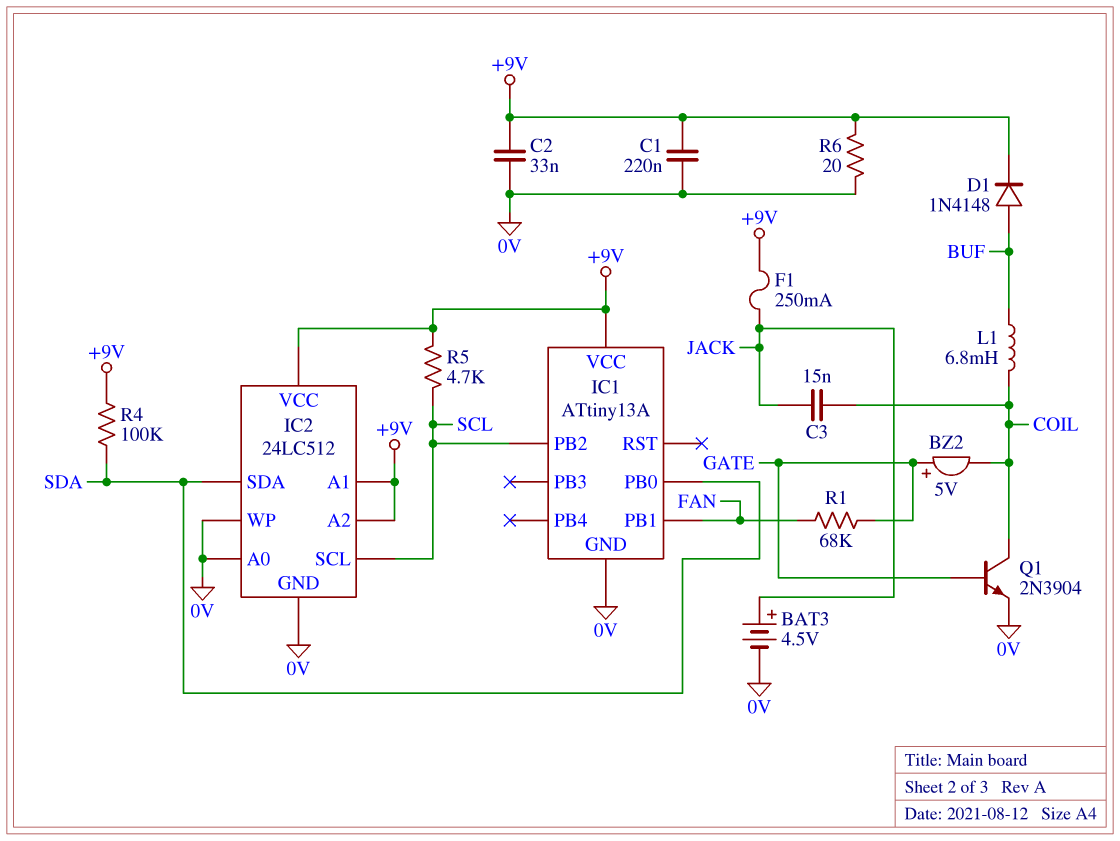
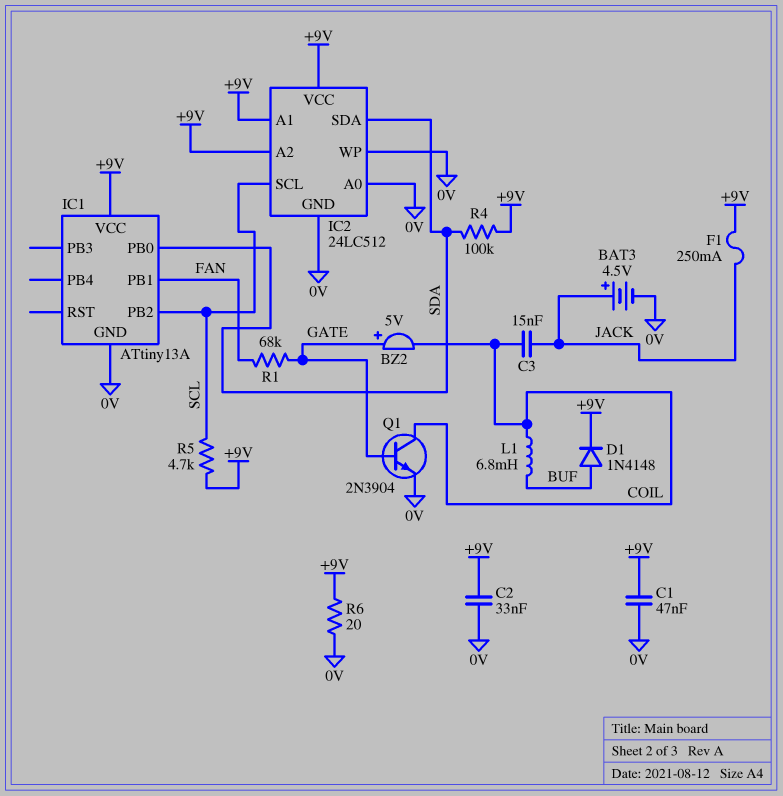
C1: 220nF (+9V, 0V) -> 47nF (+9V, 0V)

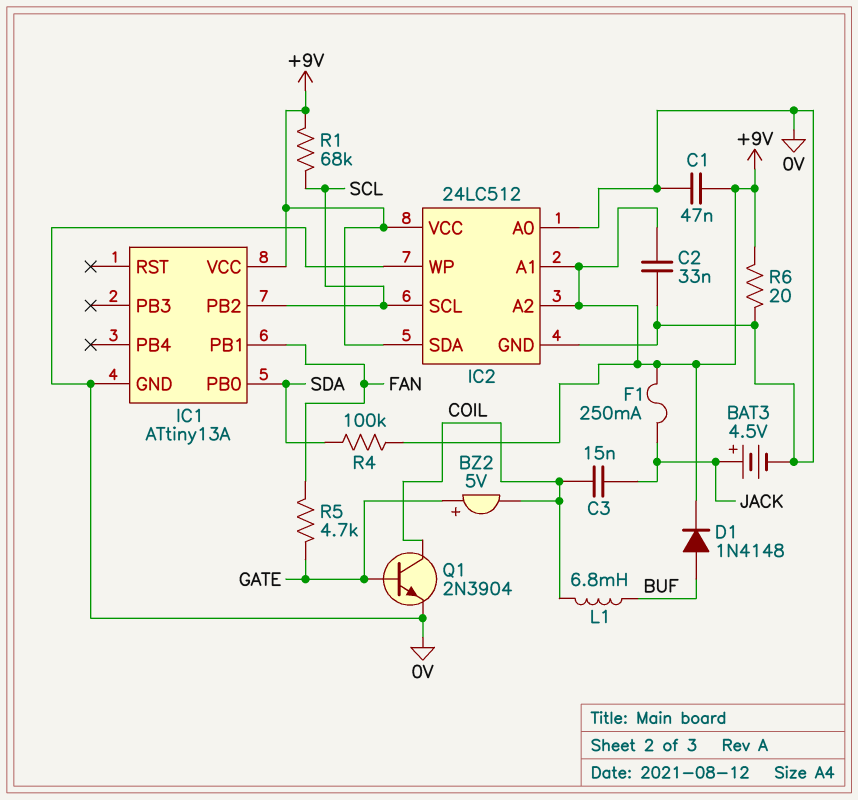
IC2 pin SDA: SDA -> +9V
R1: 68k (FAN, GATE) -> 68k (+9V, SCL)
R5: 4.7k (+9V, SCL) -> 4.7k (FAN, GATE)

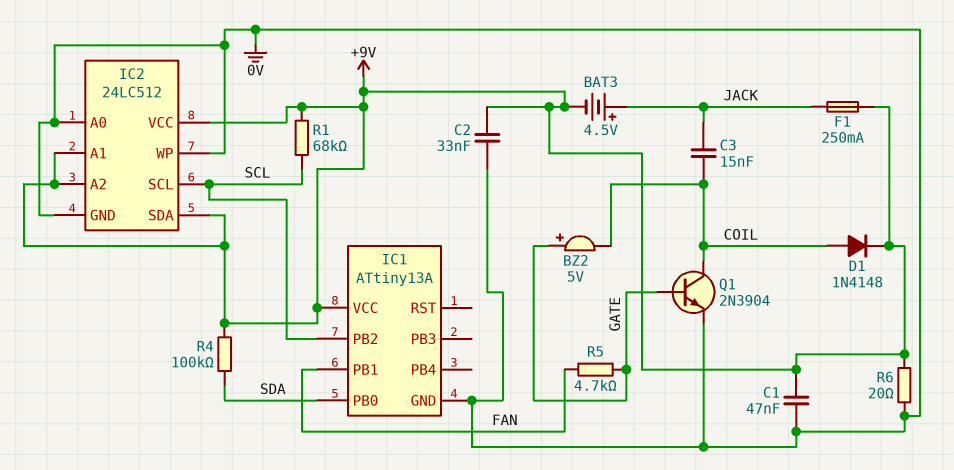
BAT3: 4.5V (plus JACK, minus 0V) -> 4.5V (plus JACK, minus +9V)
D1: diode 1N4148 (A BUF, K +9V) -> diode 1N4148 (A COIL, K +9V)
L1: 6.8mH (BUF, COIL) -> none

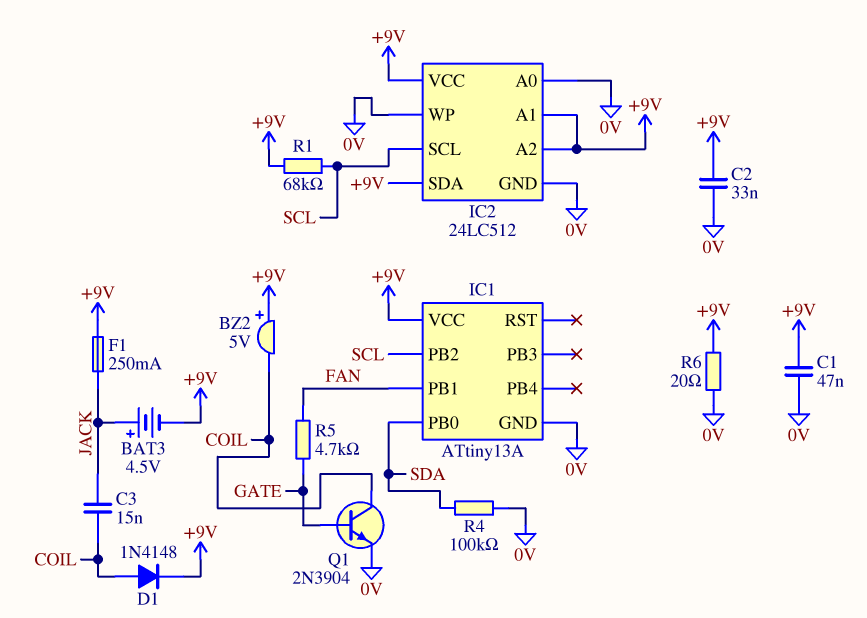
BZ2: buzzer 5V (plus GATE, minus COIL) -> buzzer 5V (plus +9V, minus COIL)
R4: 100k (+9V, SDA) -> 100k (0V, SDA)

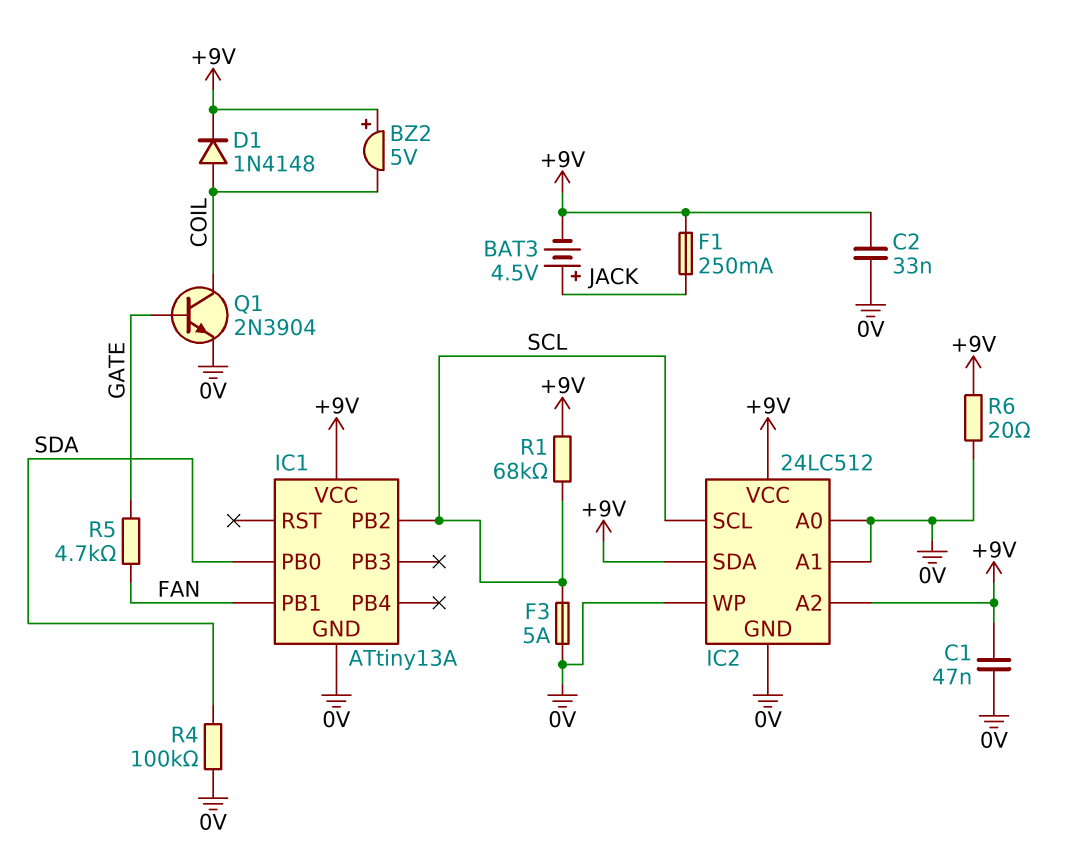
C3: 15nF (COIL, JACK) -> none
F3: none -> 5A (0V, SCL)
IC2 pin A1: +9V -> 0V

